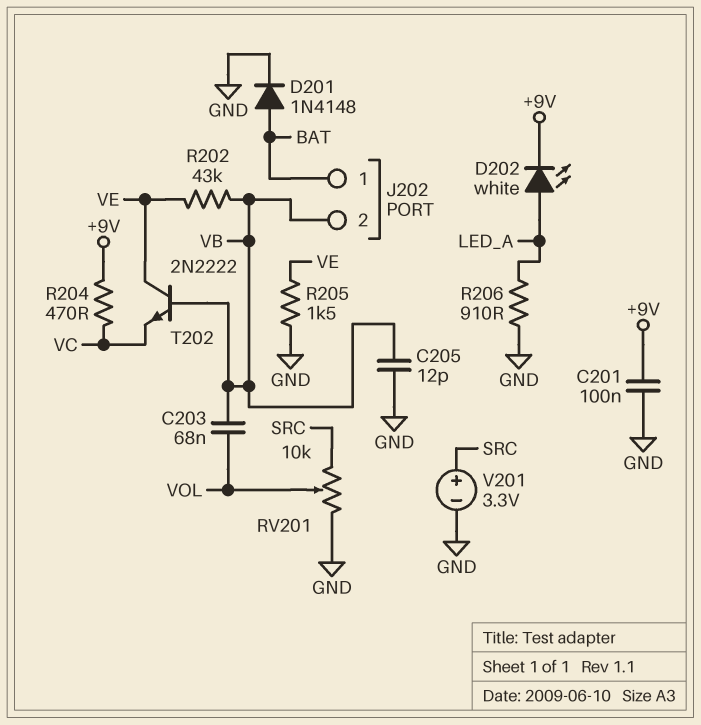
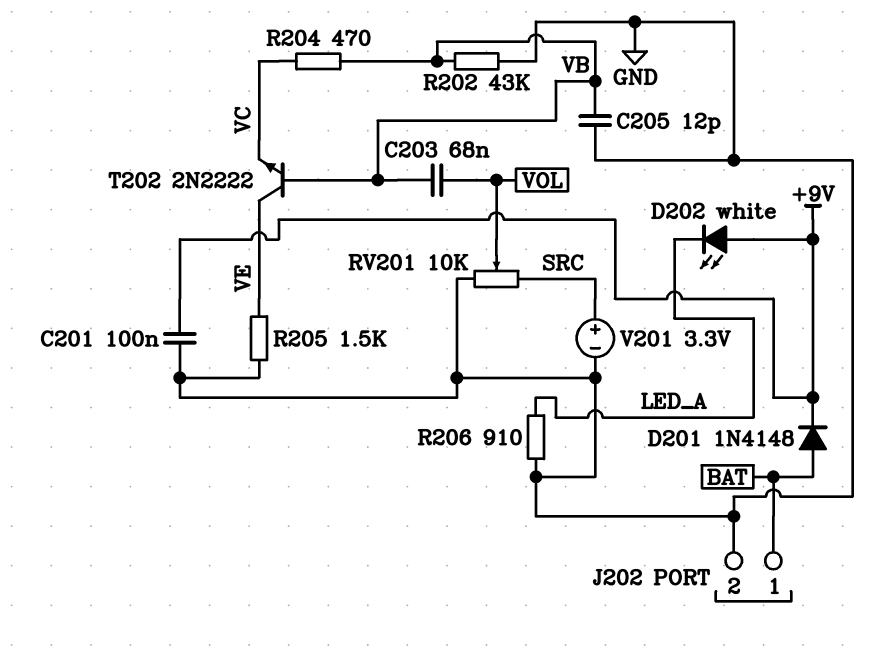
D201: diode 1N4148 (A BAT, K GND) -> diode 1N4148 (A BAT, K +9V)
D202: LED white (A LED_A, K +9V) -> LED white (A +9V, K LED_A)
J202 pin 2: VB -> GND
R202: 43k (VB, VE) -> 43k (GND, VB)
R204: 470 (+9V, VC) -> 470 (VB, VC)

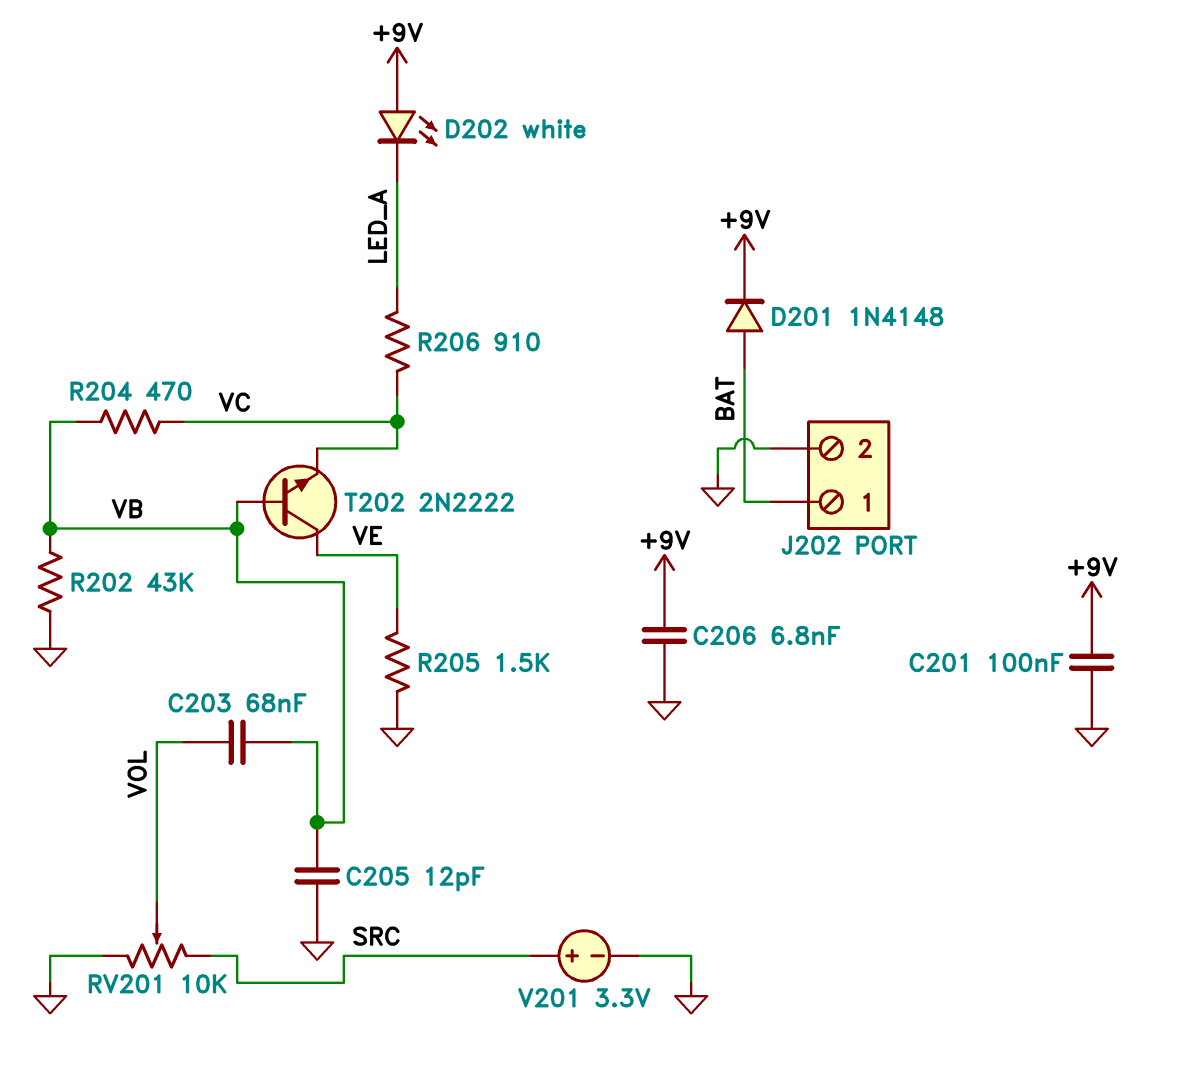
C206: none -> 6.8nF (+9V, GND)
R206: 910 (GND, LED_A) -> 910 (LED_A, VC)

